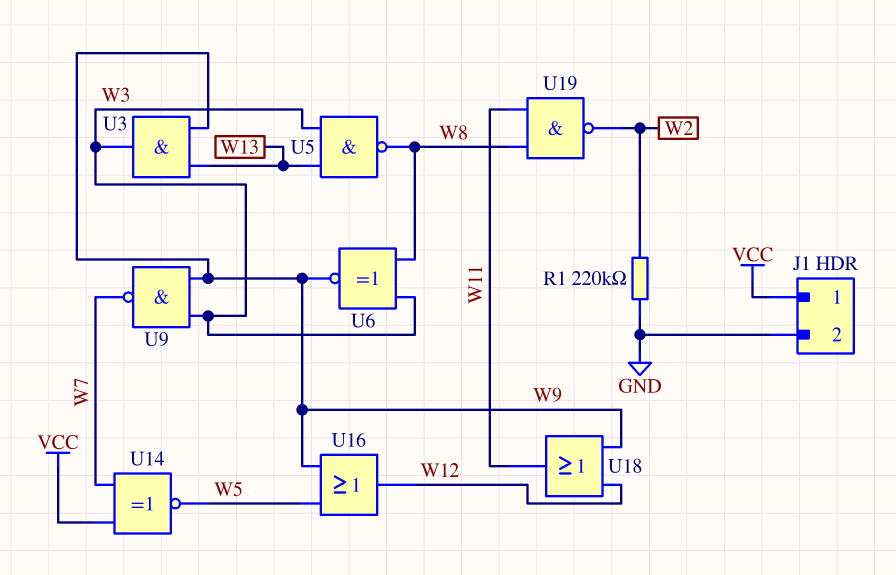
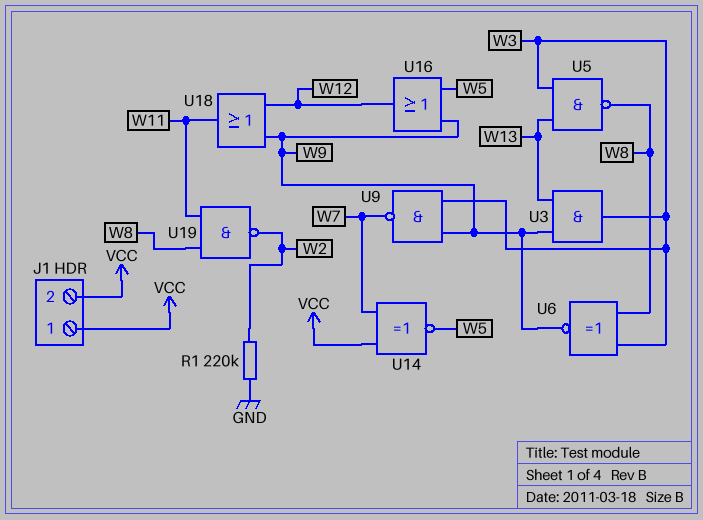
J1 pin 2: GND -> VCC

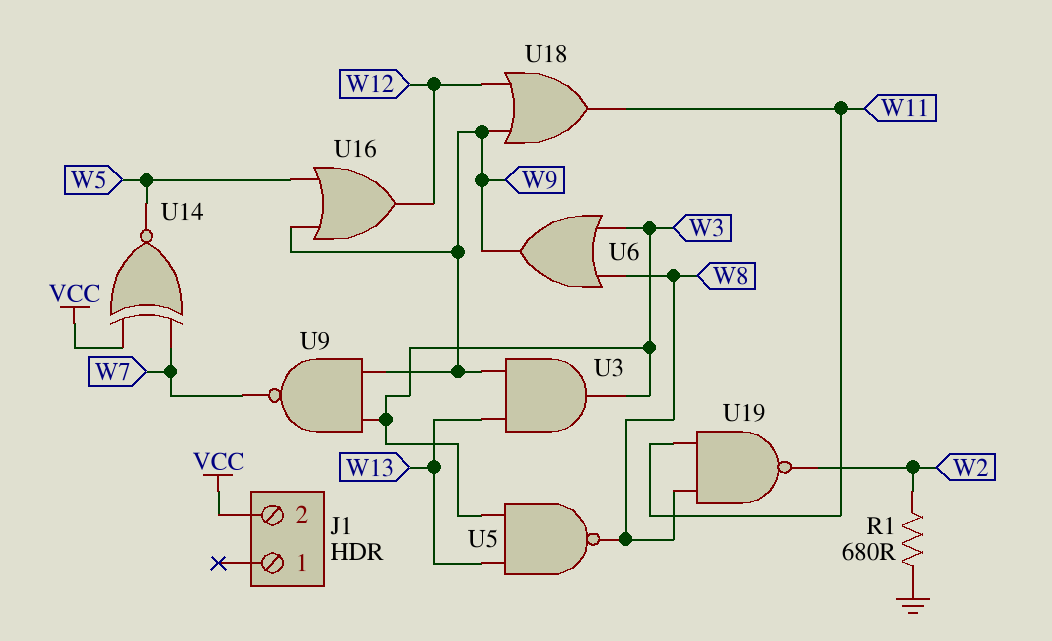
J1 pin 1: VCC -> none
R1: 220k (GND, W2) -> 680 (GND, W2)
U6: XNOR (in W3, in W8, out W9) -> OR (in W3, in W8, out W9)

